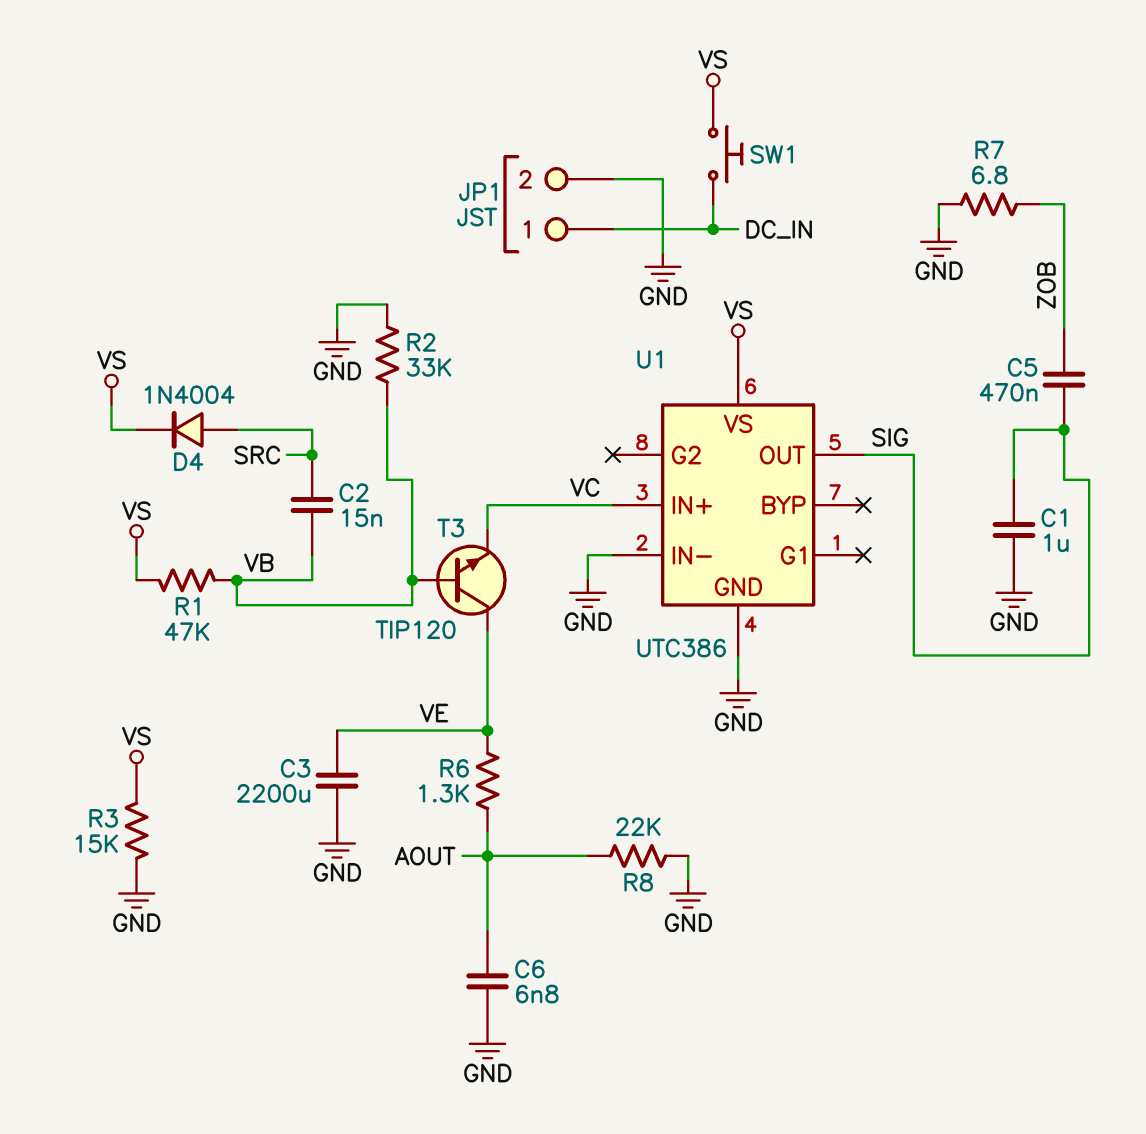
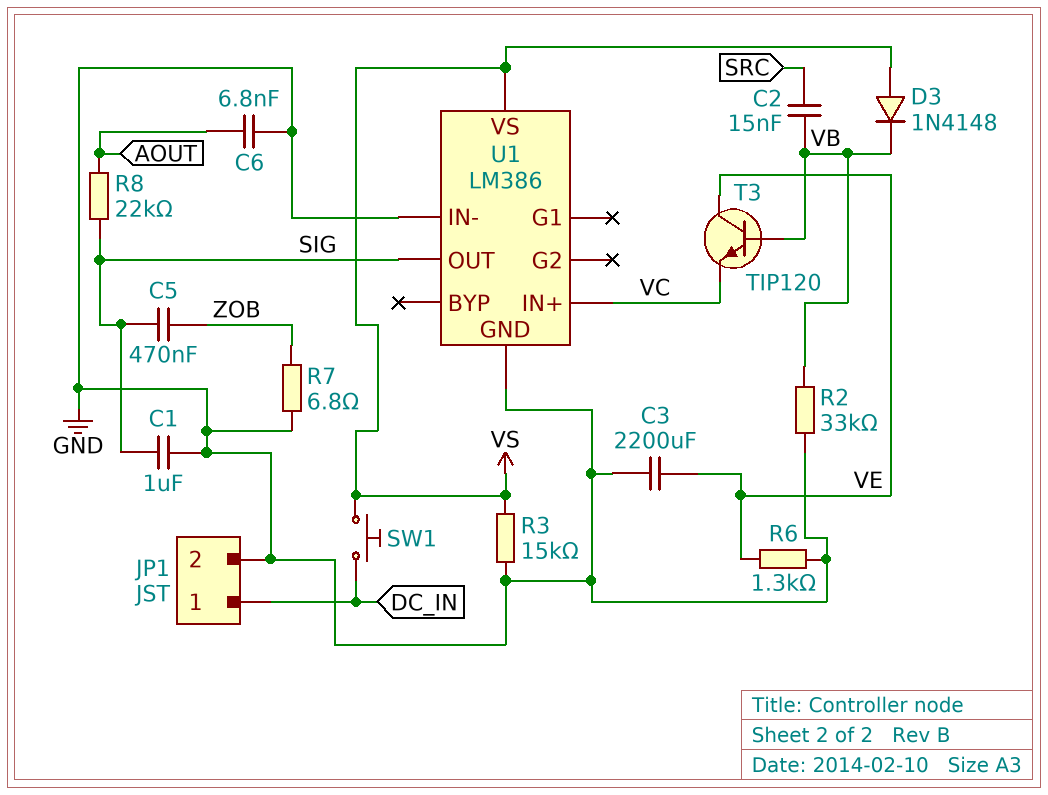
D3: none -> diode 1N4148 (A VS, K VB)
D4: diode 1N4004 (A SRC, K VS) -> none
R1: 47k (VB, VS) -> none
R6: 1.3k (AOUT, VE) -> 1.3k (GND, VE)
R8: 22k (AOUT, GND) -> 22k (AOUT, SIG)
U1: UTC386 -> LM386

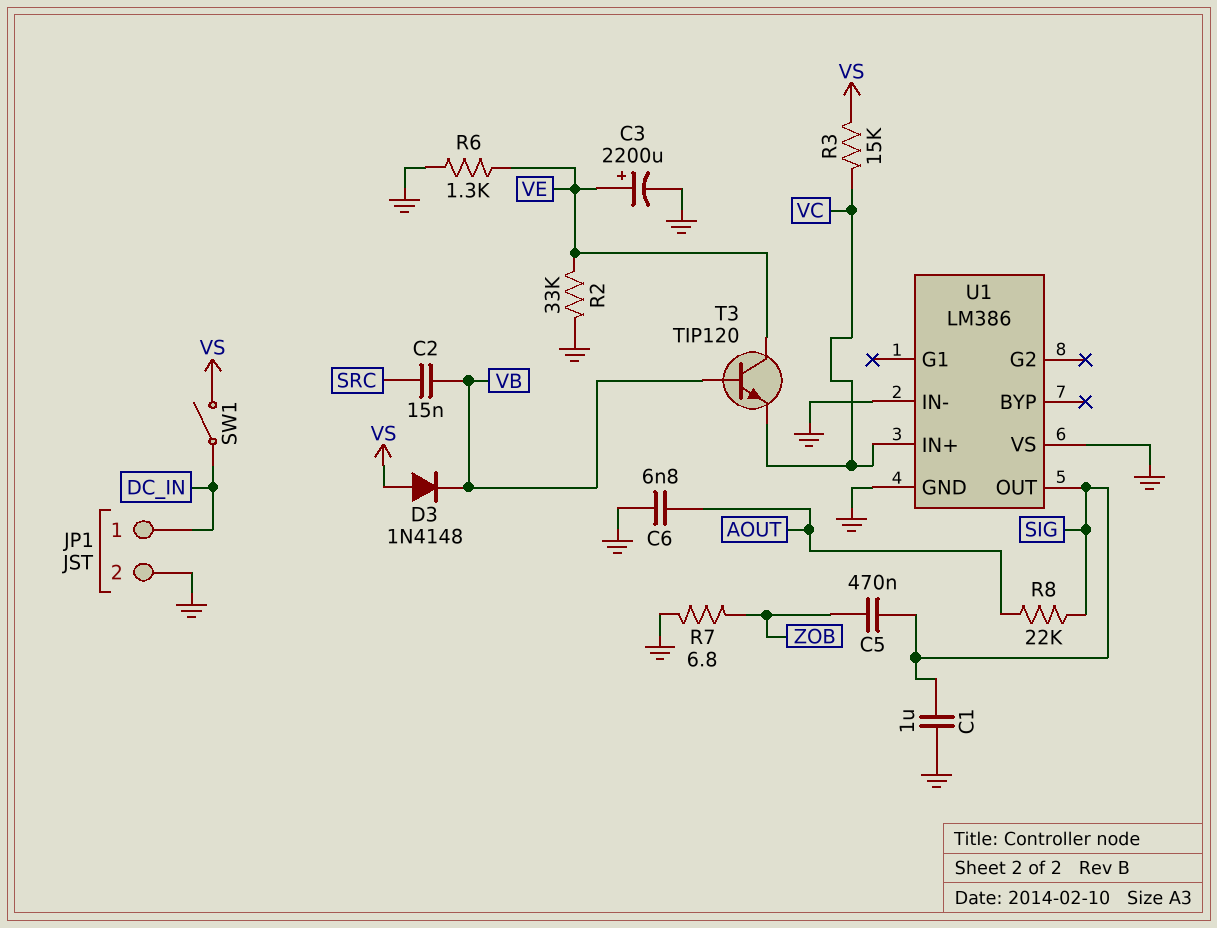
C3: 2200uF (GND, VE) -> 2200uF (plus VE, minus GND)
R2: 33k (GND, VB) -> 33k (GND, VE)
R3: 15k (GND, VS) -> 15k (VC, VS)
SW1: button (DC_IN, VS) -> switch (DC_IN, VS)
U1 pin VS: VS -> GND

